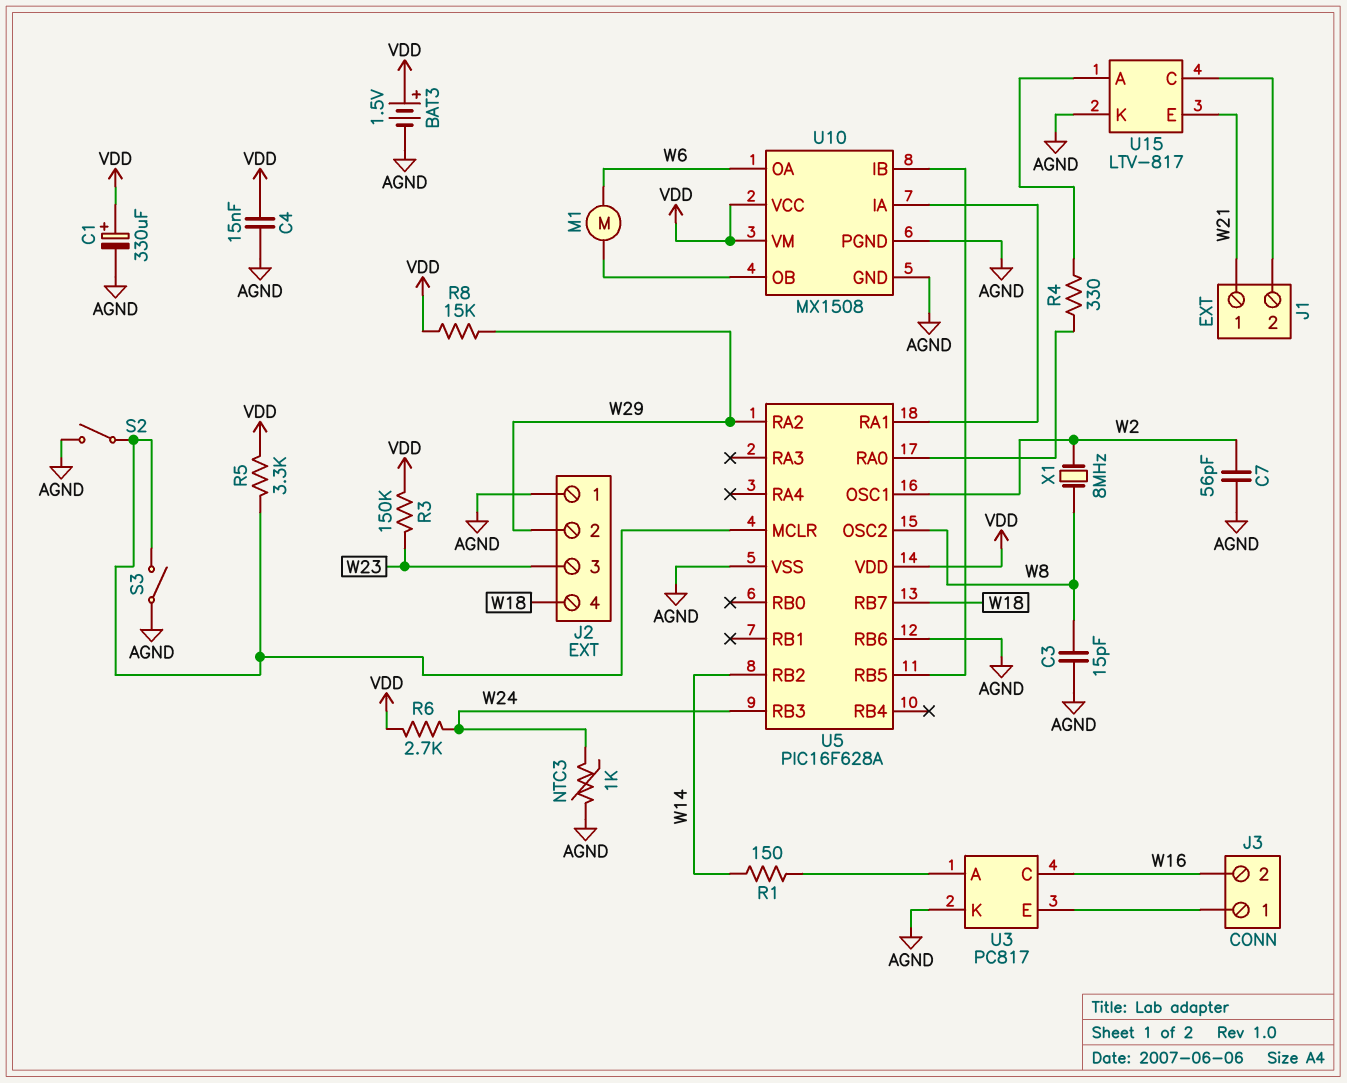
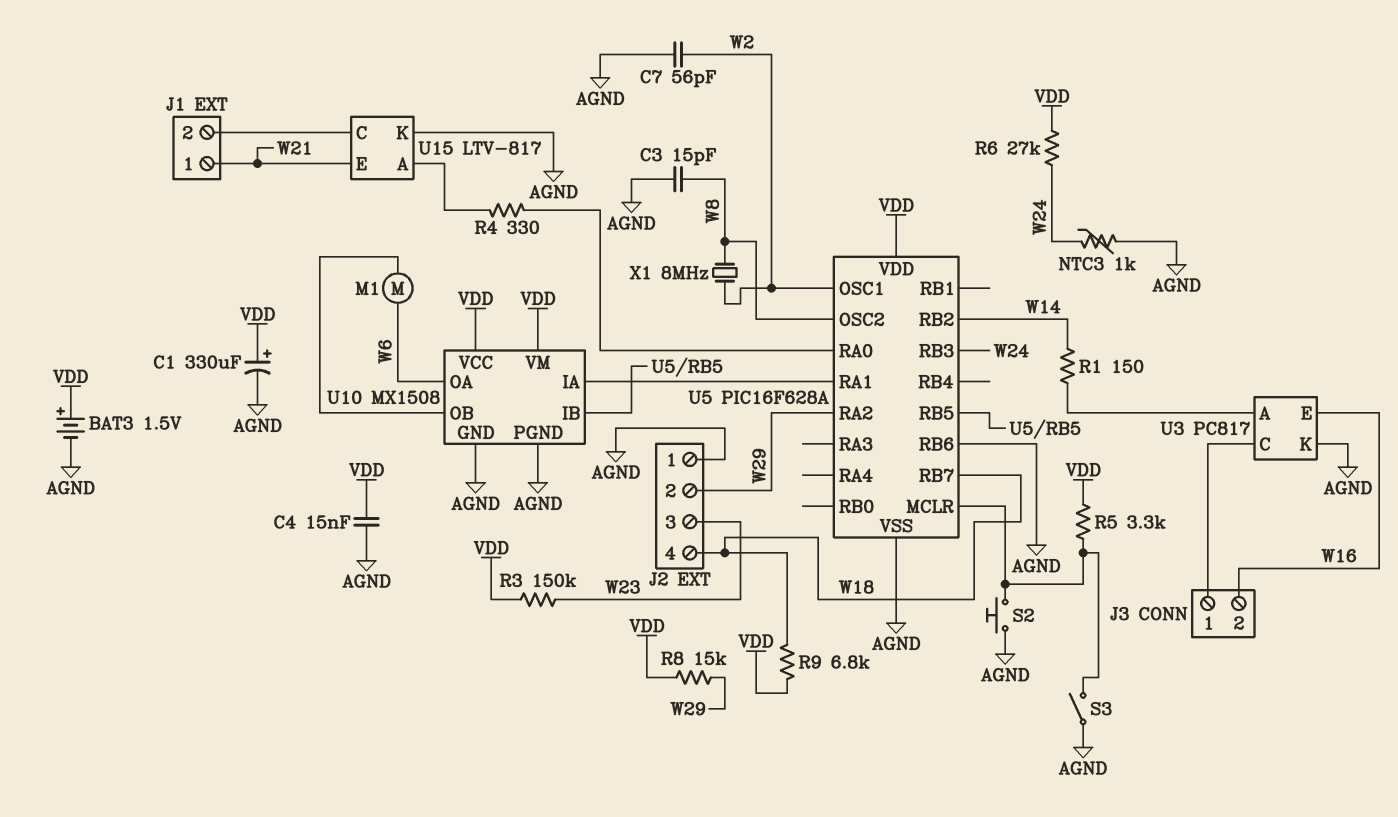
R6: 2.7k (VDD, W24) -> 27k (VDD, W24)
R9: none -> 6.8k (VDD, W18)
S2: switch (AGND, U5/MCLR) -> button (AGND, U5/MCLR)
U3 pin C: W16 -> J3/1
U3 pin E: J3/1 -> W16

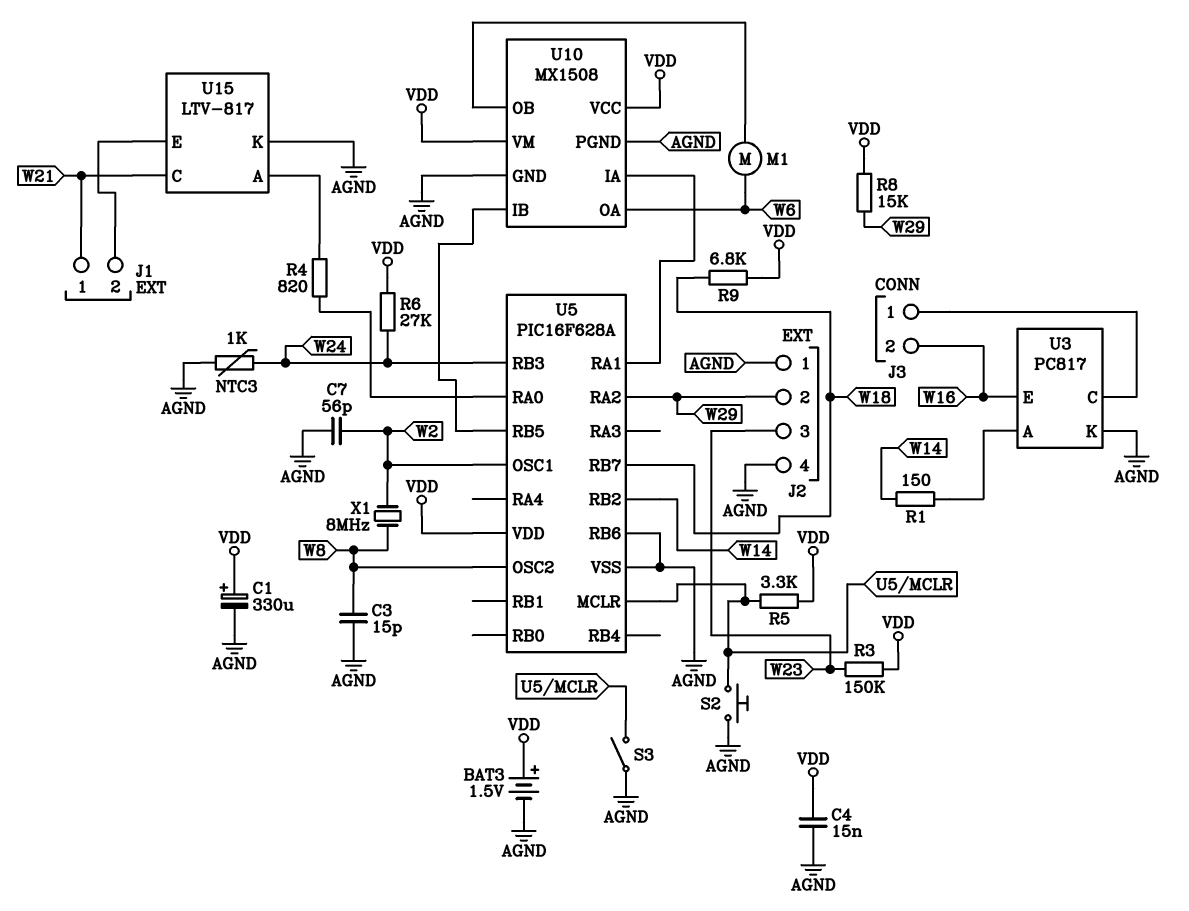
J2 pin 4: W18 -> AGND
R4: 330 (U5/RA0, U15/A) -> 820 (U5/RA0, U15/A)
U15 pin C: J1/2 -> W21
U15 pin E: W21 -> J1/2

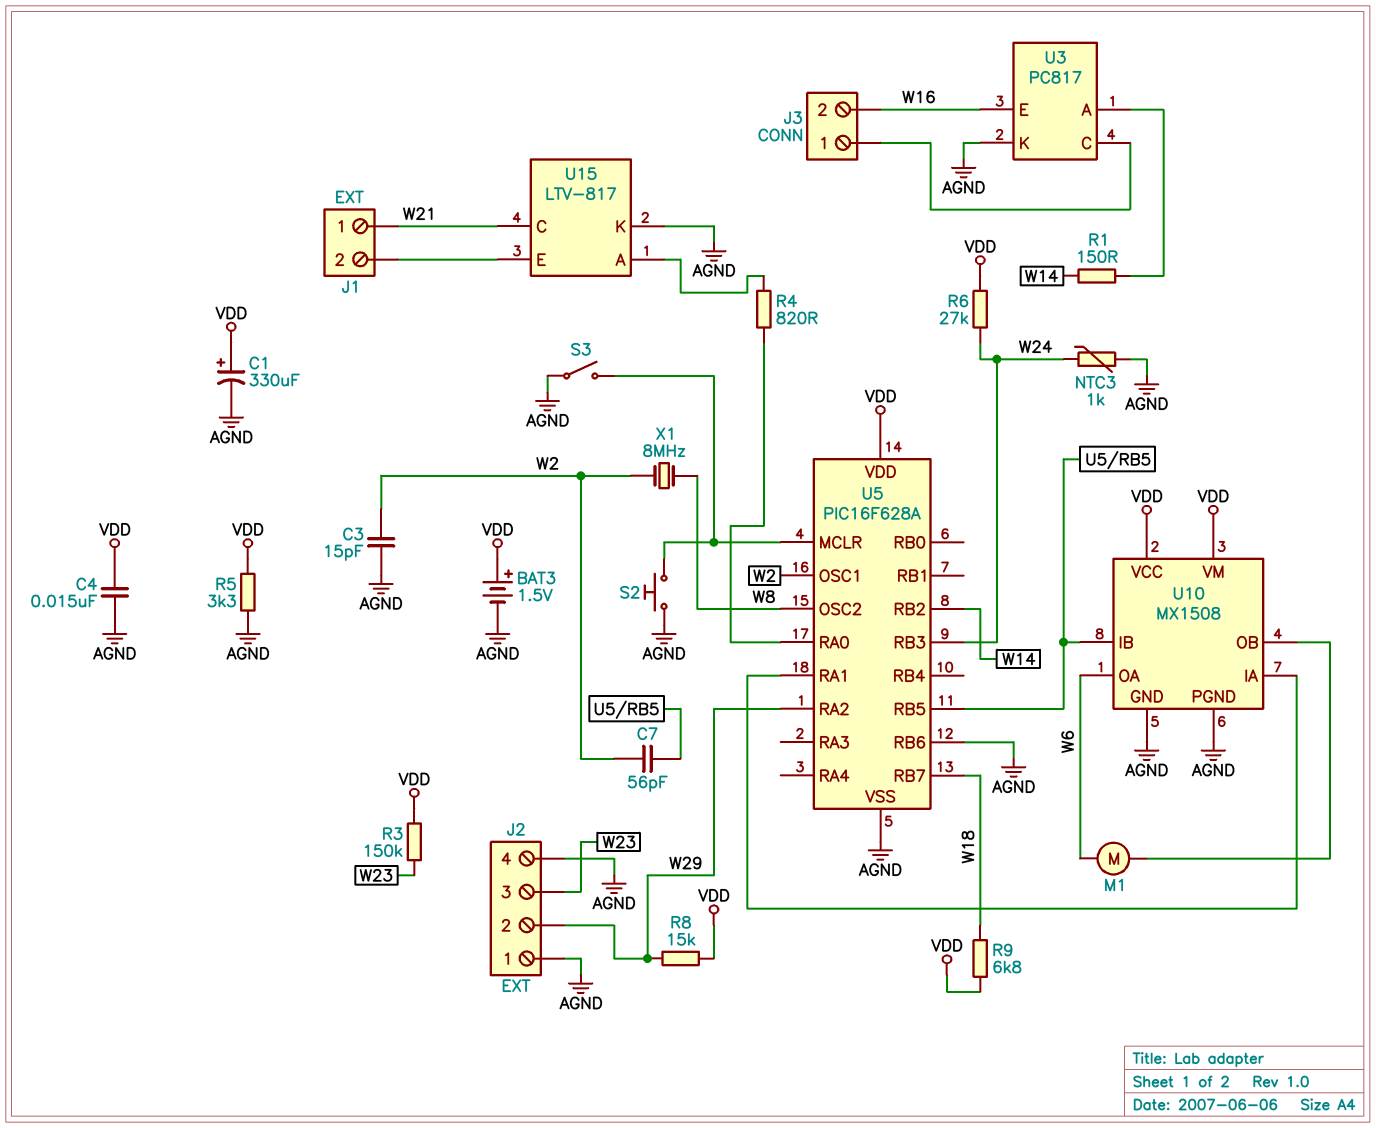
C3: 15pF (AGND, W8) -> 15pF (AGND, W2)
C7: 56pF (AGND, W2) -> 56pF (U5/RB5, W2)
R5: 3.3k (U5/MCLR, VDD) -> 3.3k (AGND, VDD)

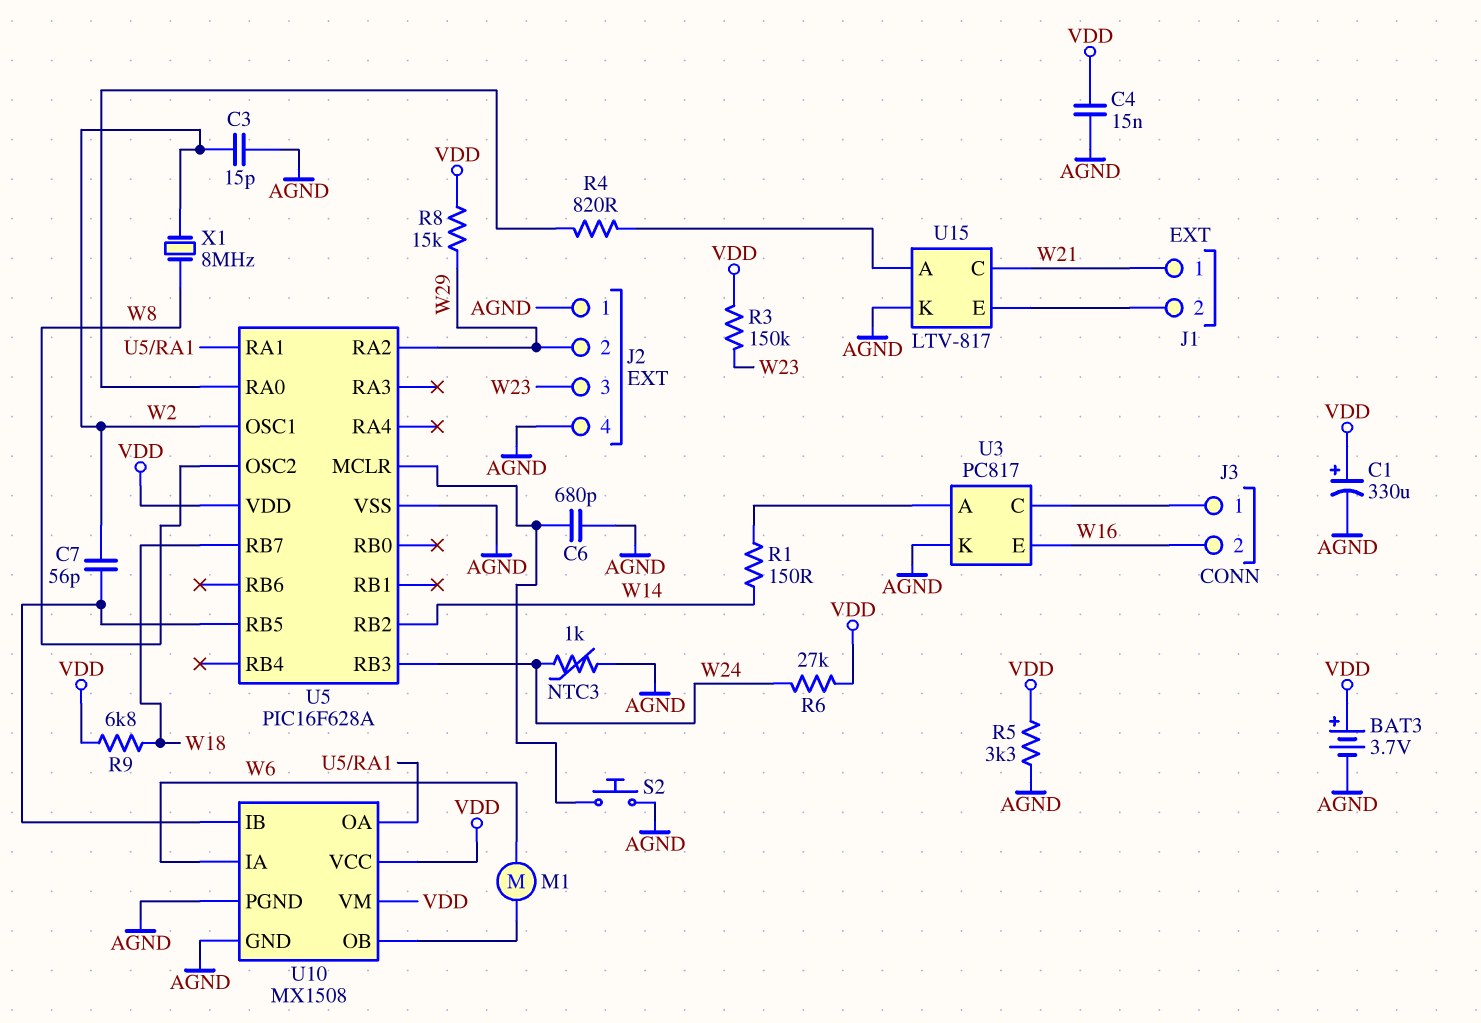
BAT3: 1.5V (plus VDD, minus AGND) -> 3.7V (plus VDD, minus AGND)
C6: none -> 680pF (AGND, U5/MCLR)
S3: switch (AGND, U5/MCLR) -> none
U5 pin RB6: AGND -> none
U10 pin IA: U5/RA1 -> W6
U10 pin OA: W6 -> U5/RA1

